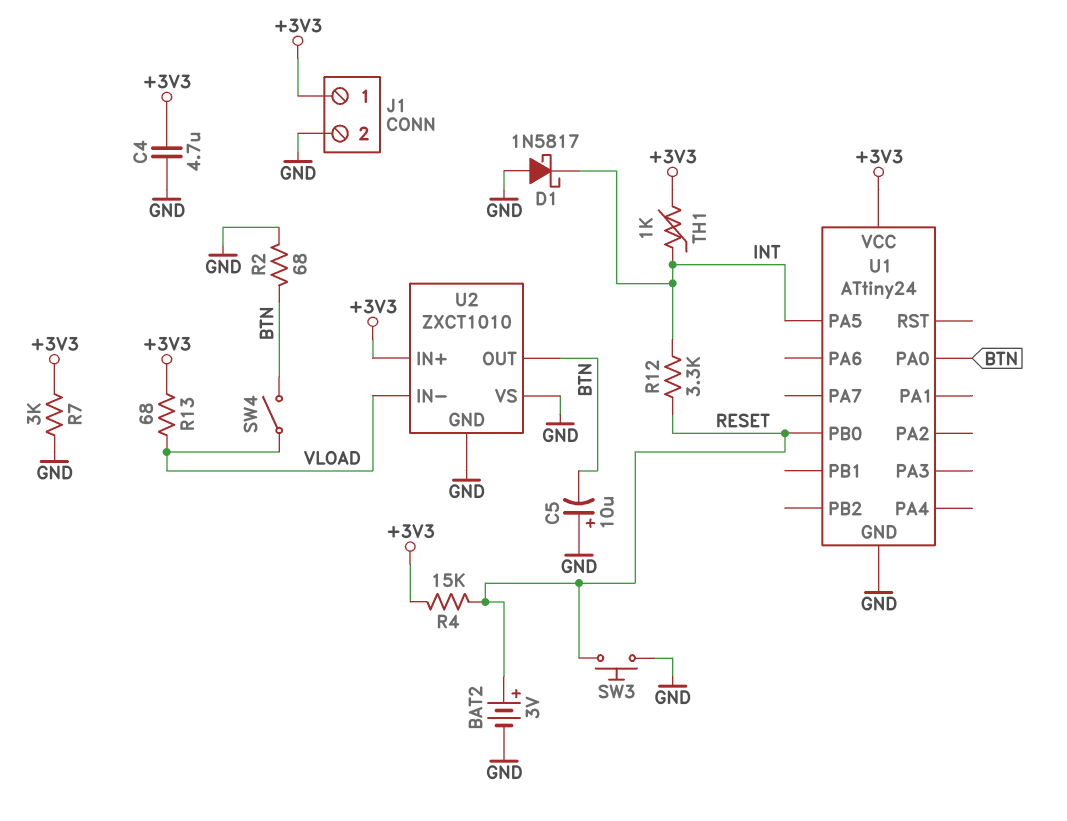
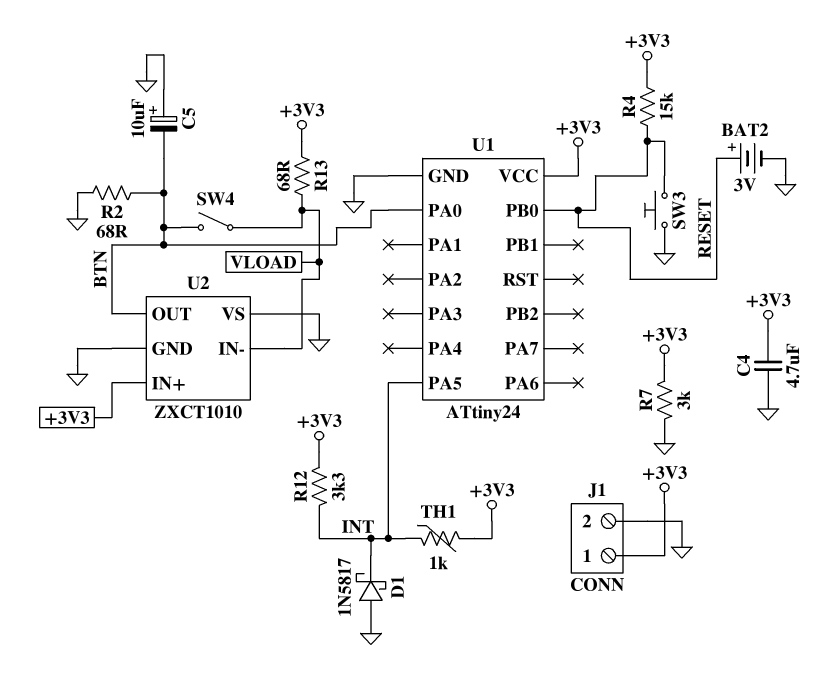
R12: 3.3k (INT, RESET) -> 3.3k (+3V3, INT)

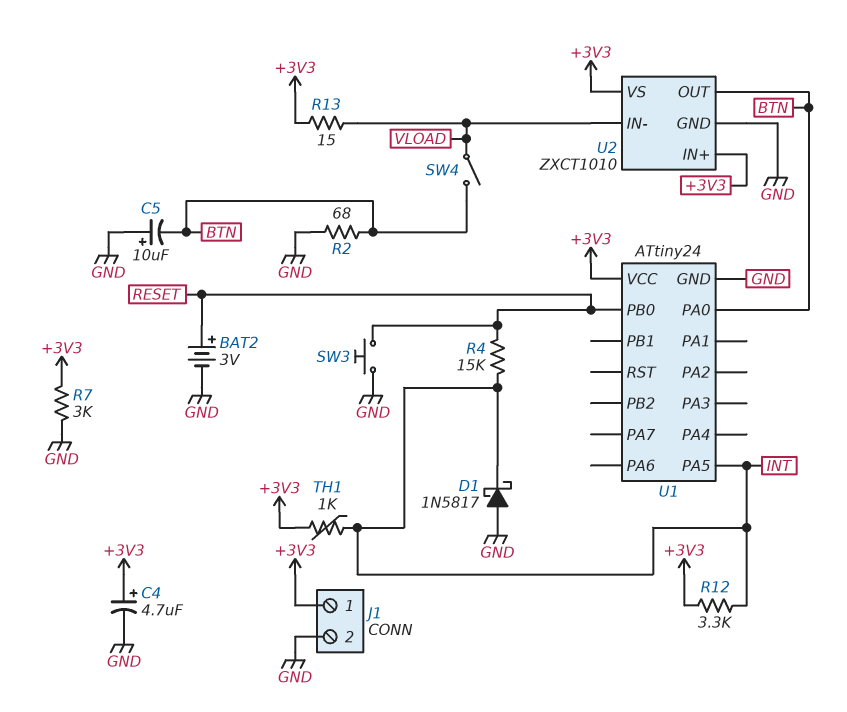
C4: 4.7uF (+3V3, GND) -> 4.7uF (plus +3V3, minus GND)
R4: 15k (+3V3, RESET) -> 15k (INT, RESET)
R13: 68 (+3V3, VLOAD) -> 15 (+3V3, VLOAD)
U2 pin VS: GND -> +3V3

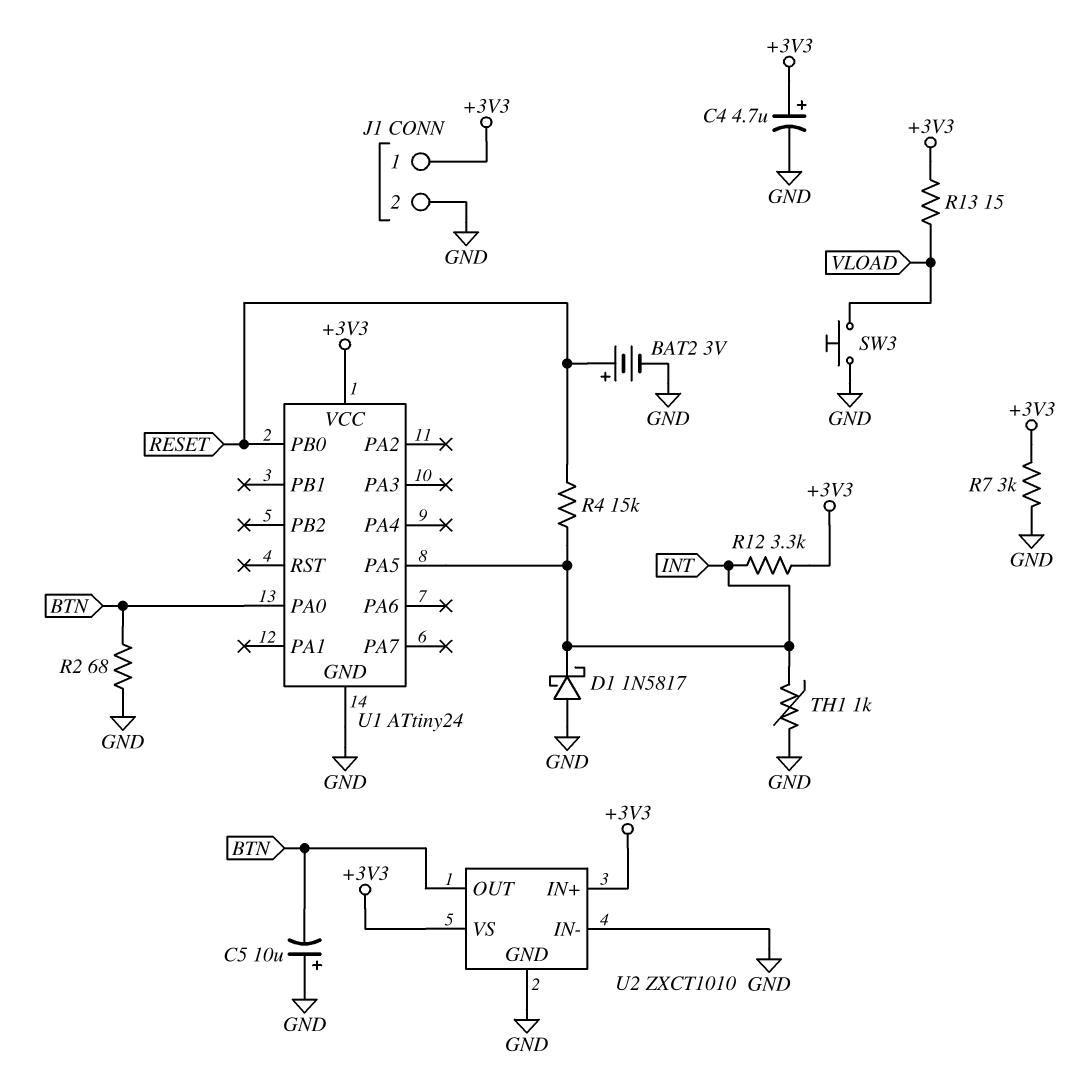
SW3: button (GND, RESET) -> button (GND, VLOAD)
SW4: switch (BTN, VLOAD) -> none
TH1: 1k (+3V3, INT) -> 1k (GND, INT)
U2 pin IN-: VLOAD -> GND

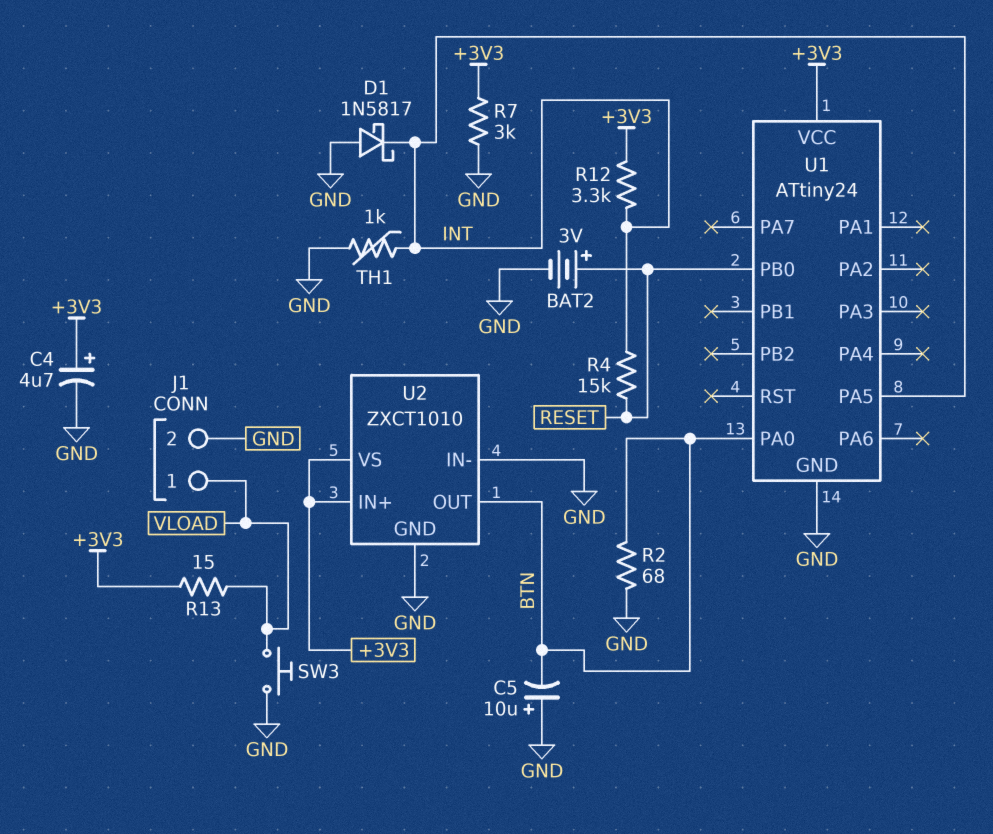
J1 pin 1: +3V3 -> VLOAD

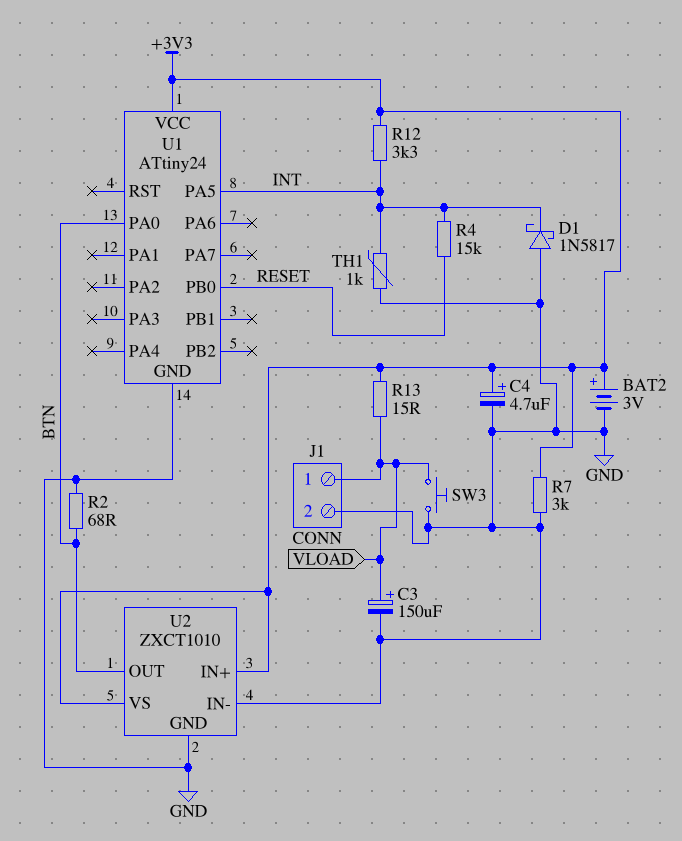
BAT2: 3V (plus RESET, minus GND) -> 3V (plus +3V3, minus GND)
C3: none -> 150uF (plus VLOAD, minus GND)
C5: 10uF (plus GND, minus BTN) -> none

